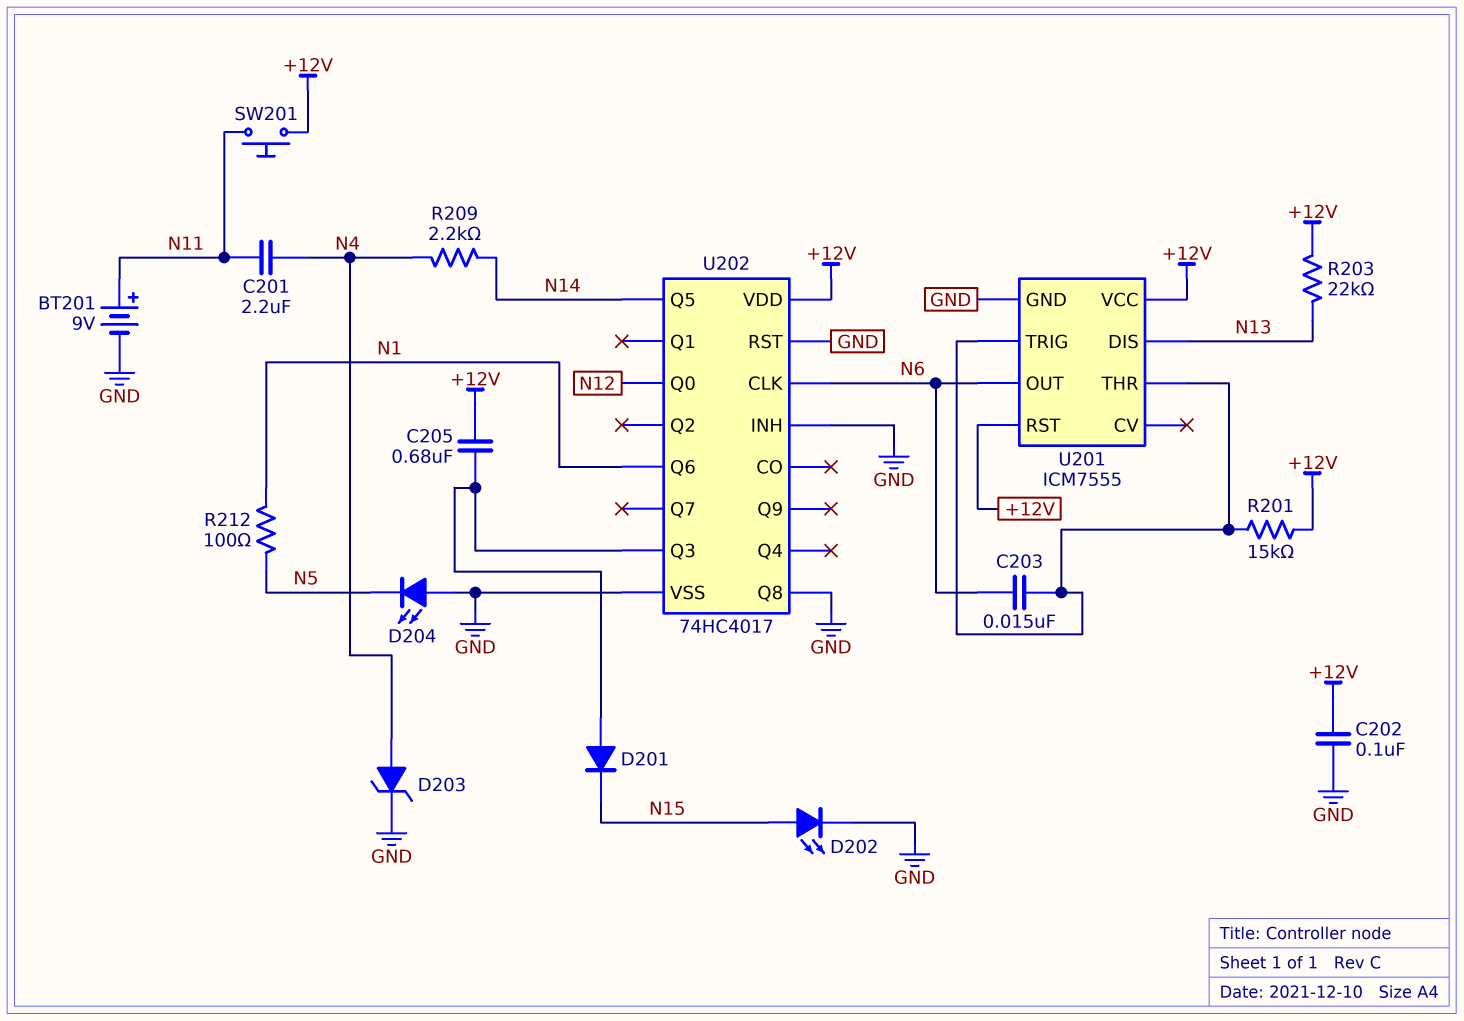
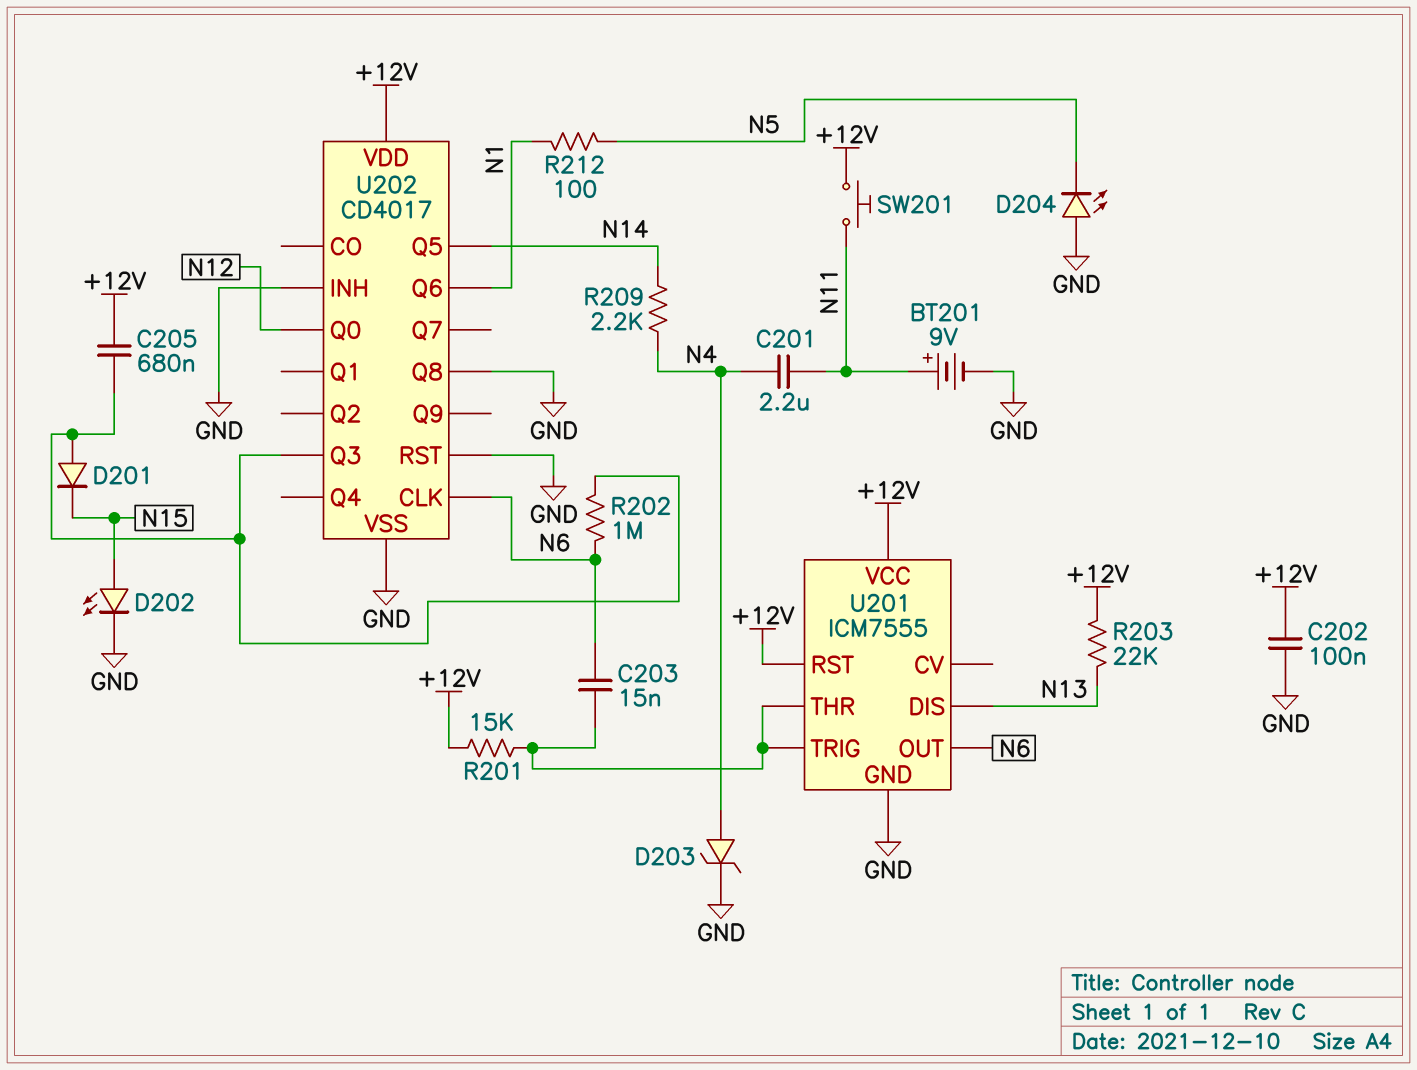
R202: none -> 1M (N6, U202/Q3)
U202: 74HC4017 -> CD4017

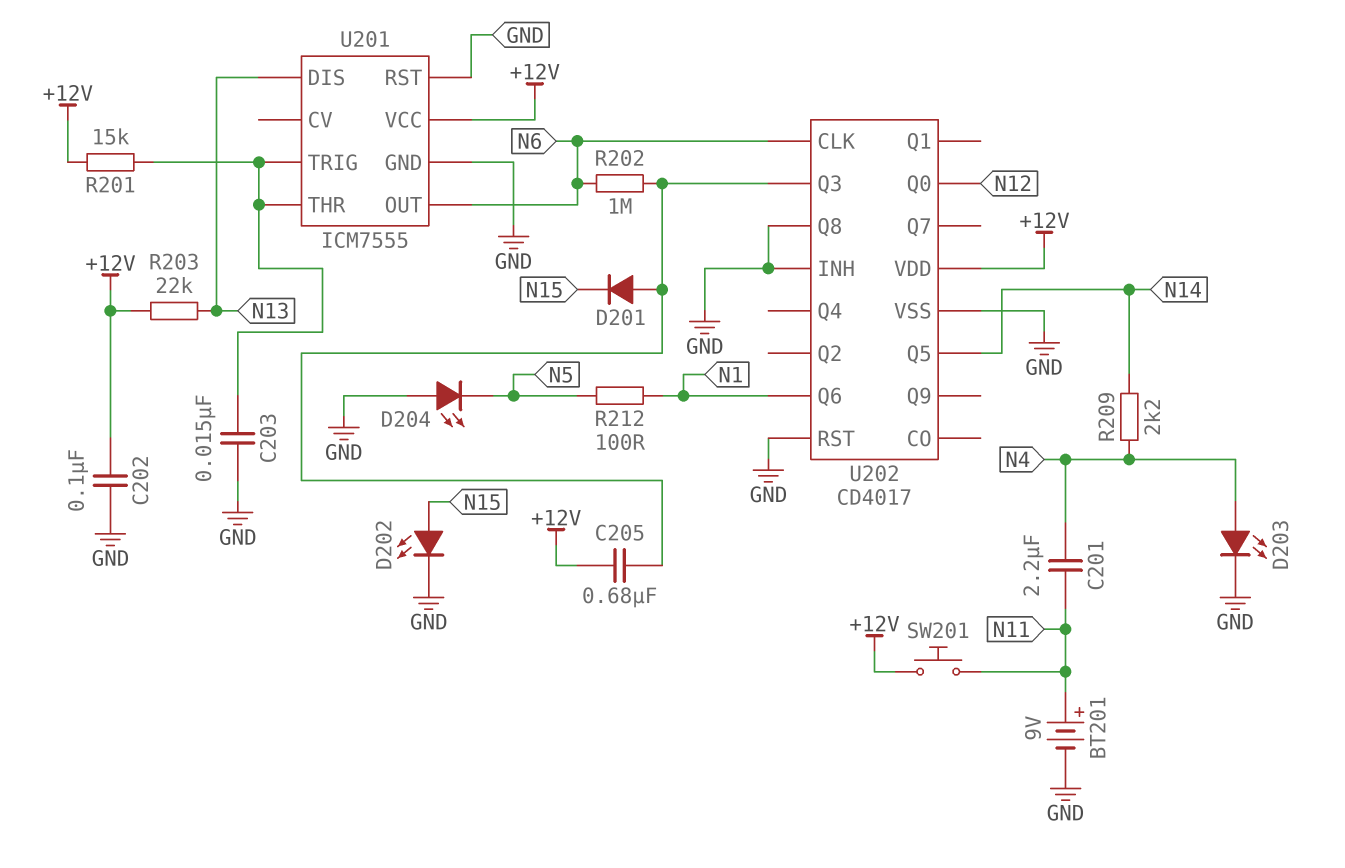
C203: 15nF (N6, U201/THR) -> 15nF (GND, U201/THR)
D203: zener (A N4, K GND) -> LED (A N4, K GND)
U201 pin RST: +12V -> GND

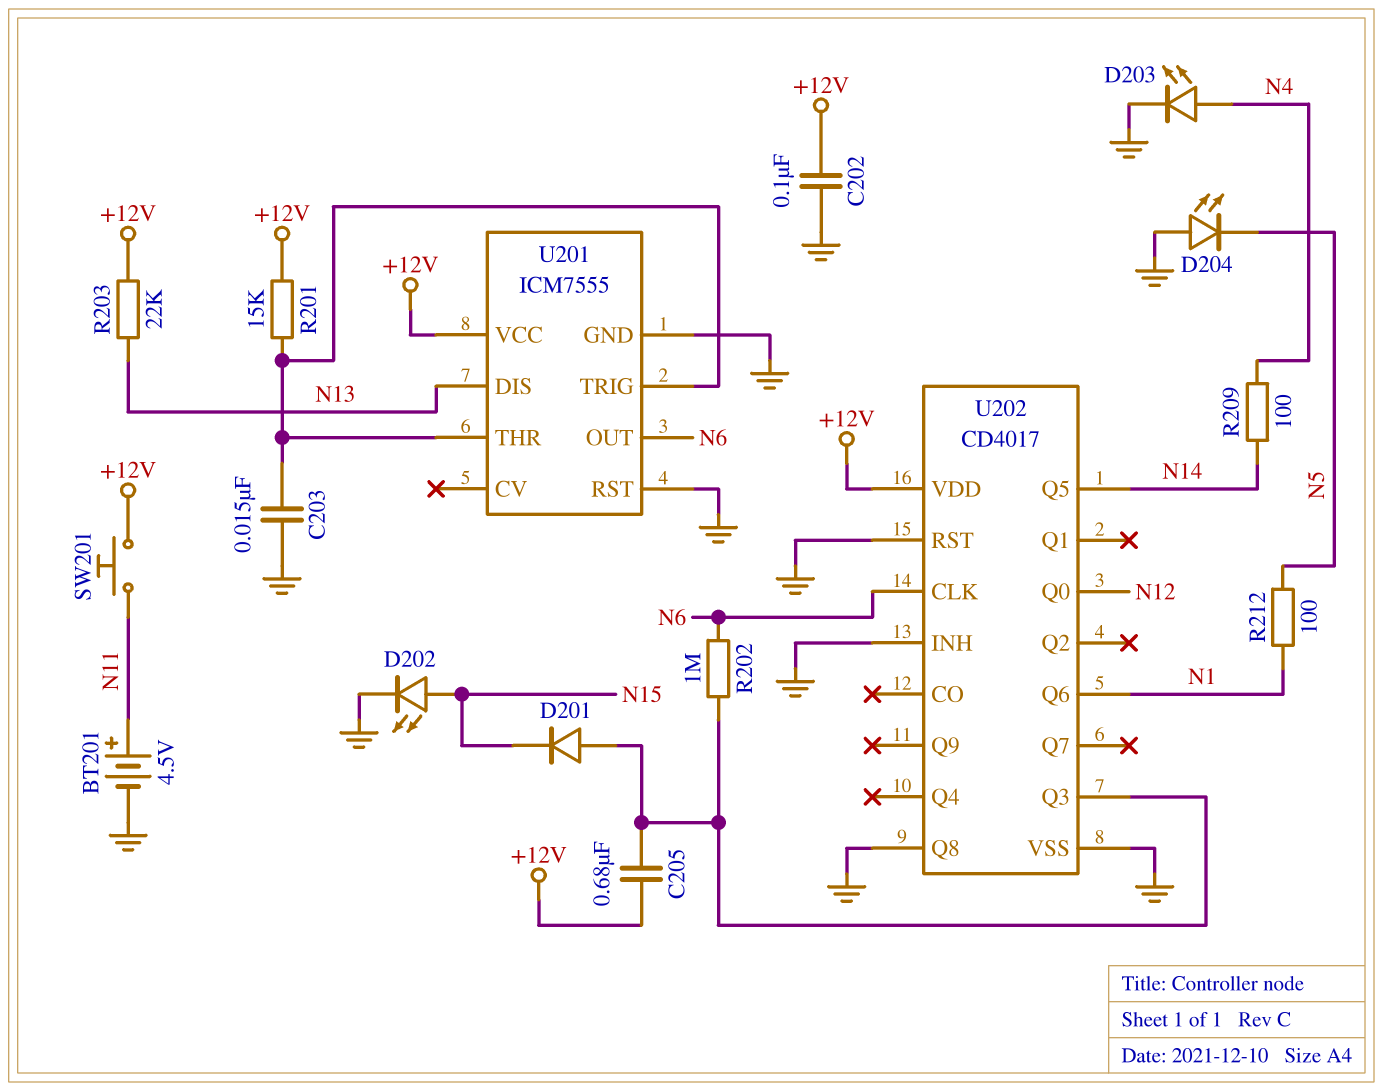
BT201: 9V (plus N11, minus GND) -> 4.5V (plus N11, minus GND)
C201: 2.2uF (N4, N11) -> none
R209: 2.2k (N4, N14) -> 100 (N4, N14)

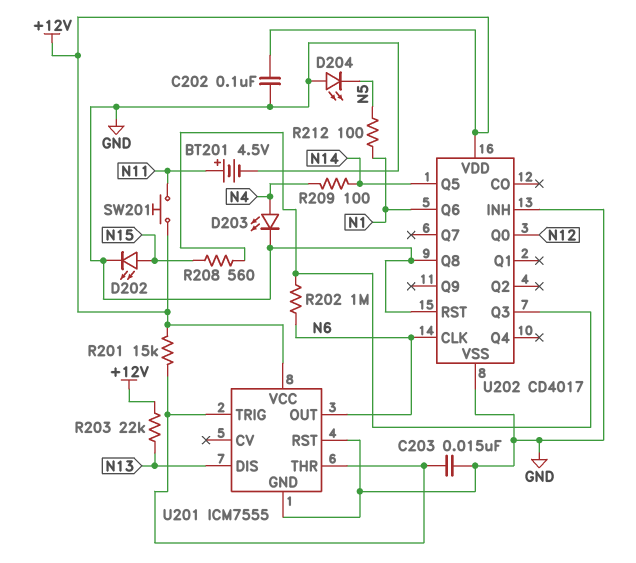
C205: 680nF (+12V, U202/Q3) -> none
D201: diode (A U202/Q3, K N15) -> none
R208: none -> 560 (N15, U202/Q3)

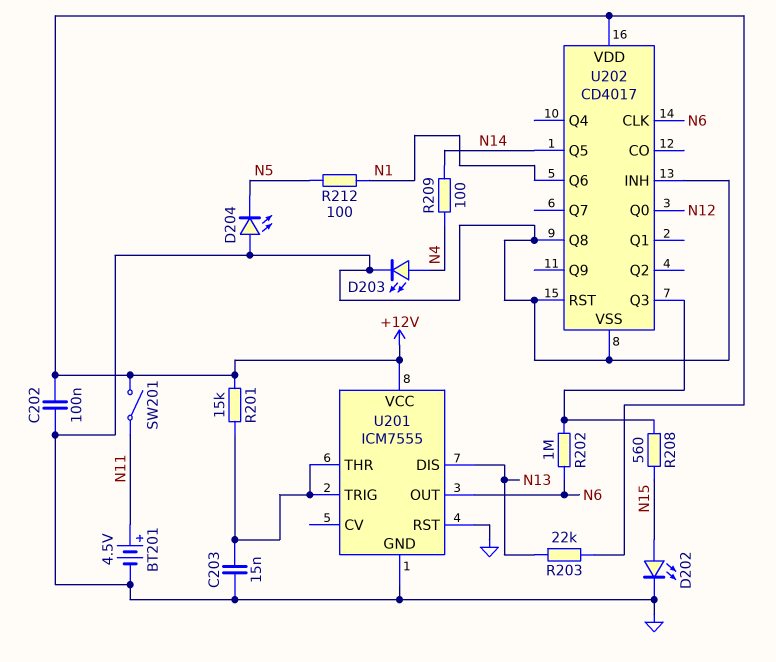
SW201: button (+12V, N11) -> switch (+12V, N11)

